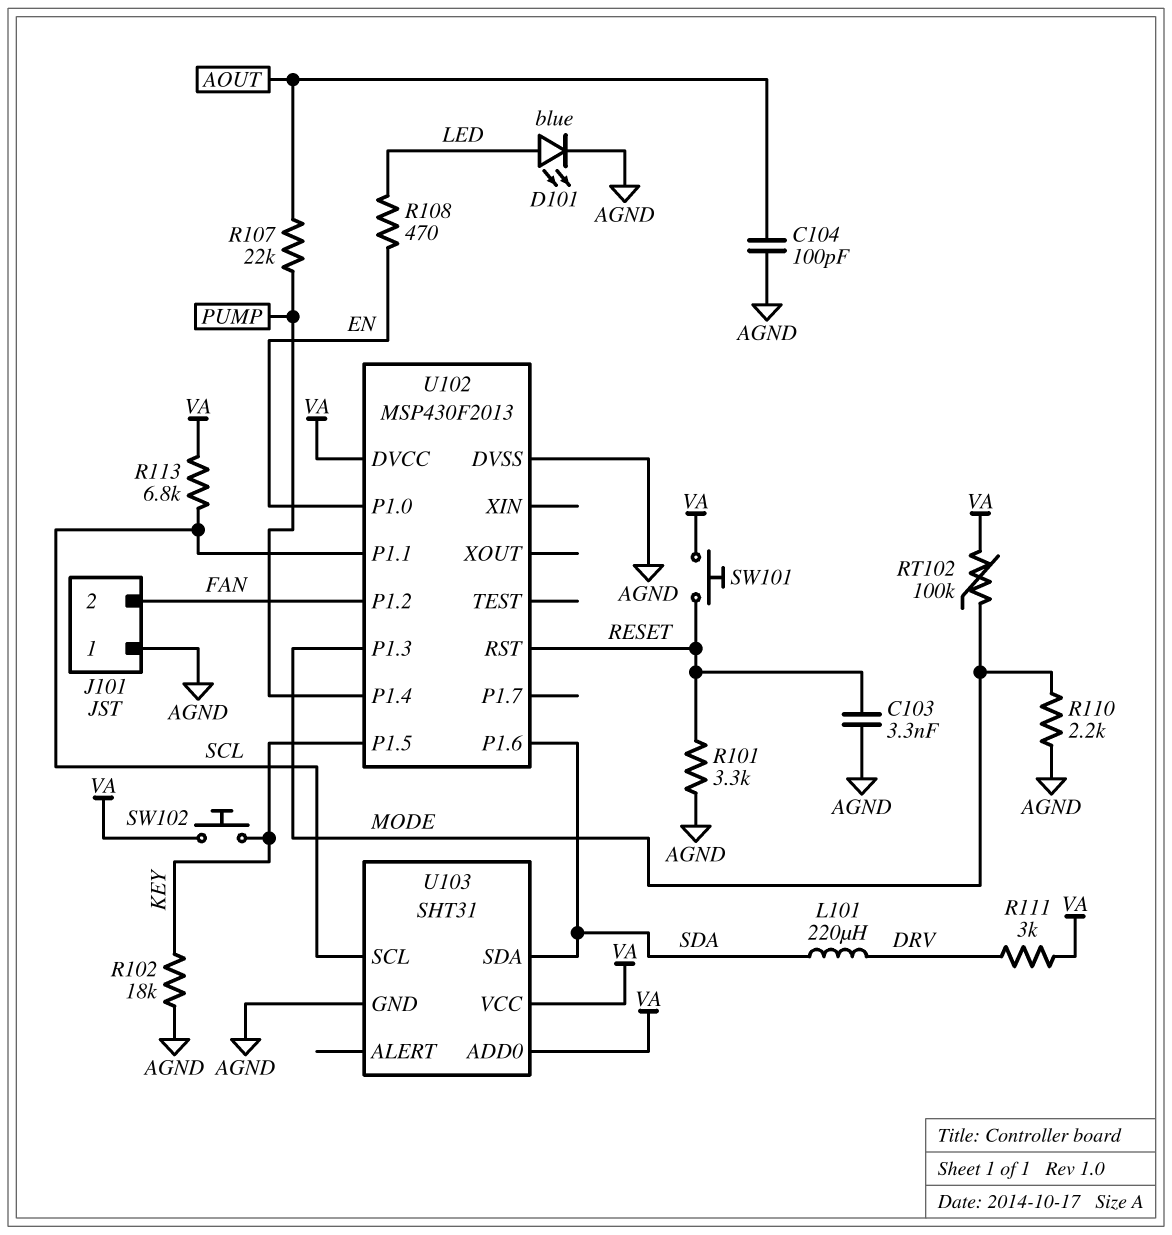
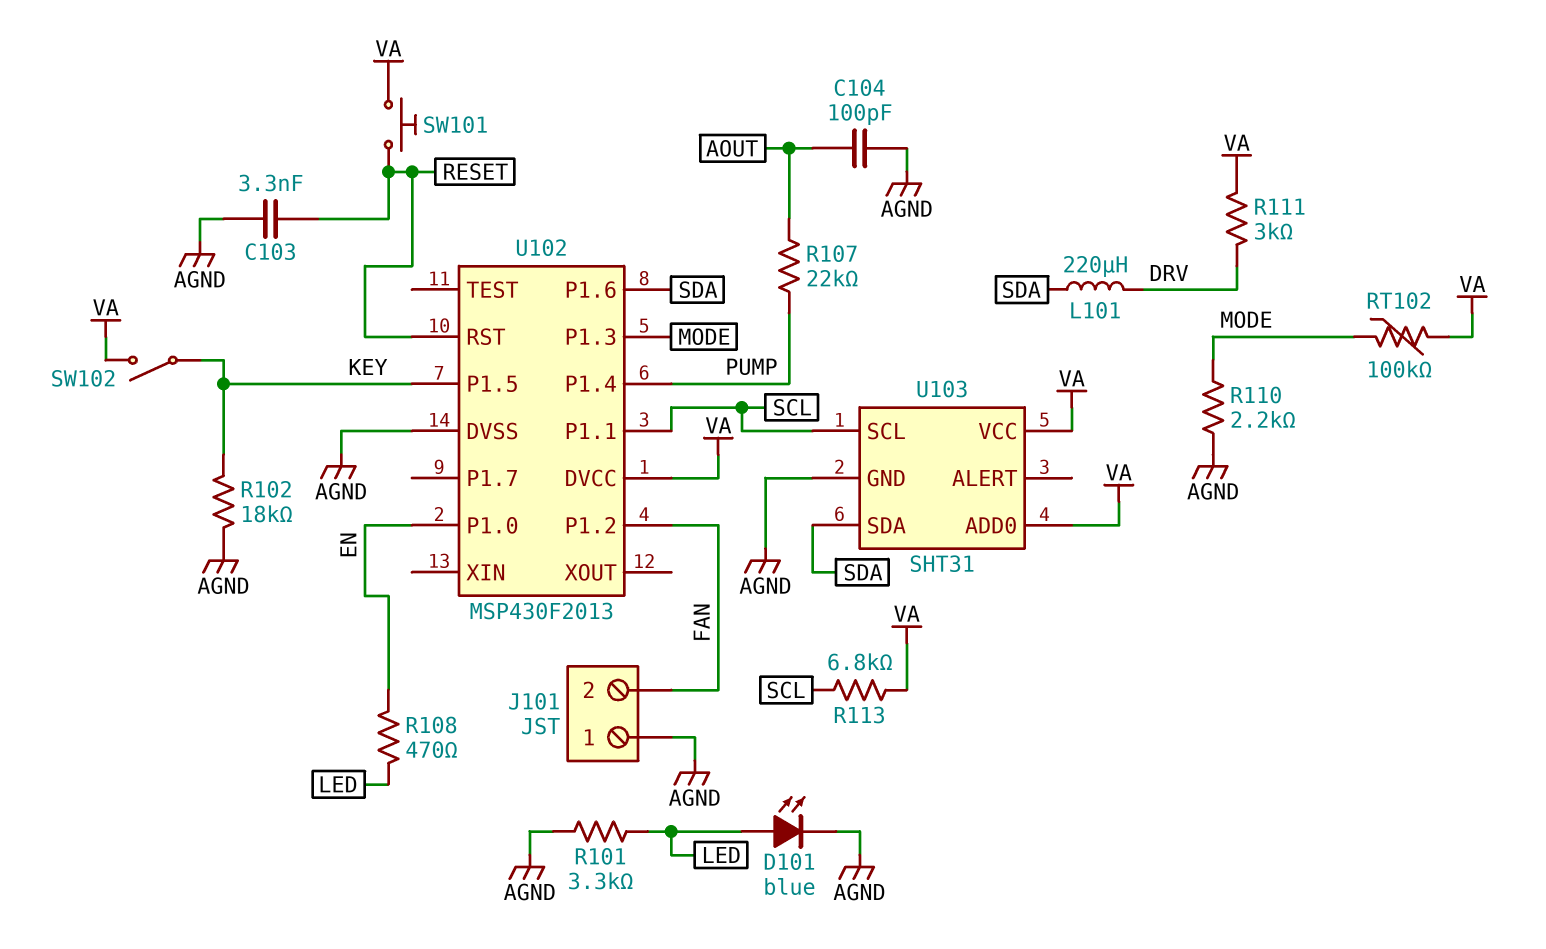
R101: 3.3k (AGND, RESET) -> 3.3k (AGND, LED)
SW102: button (KEY, VA) -> switch (KEY, VA)

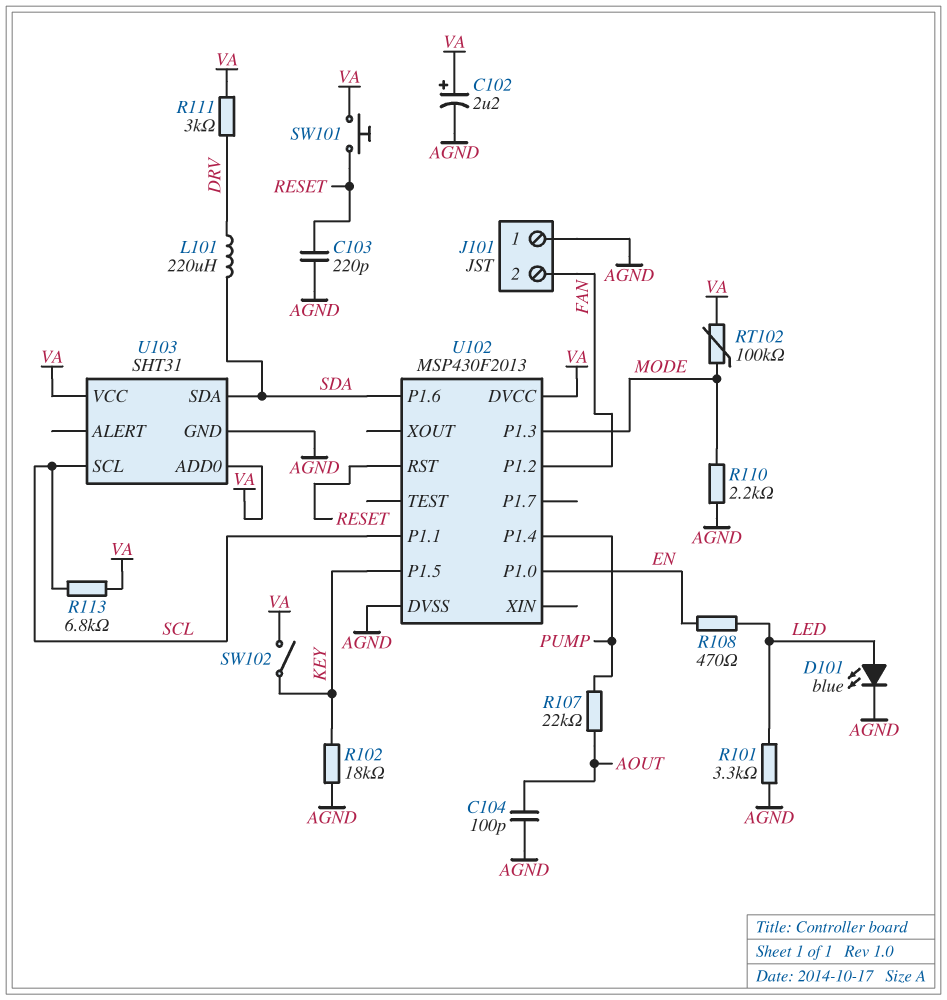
C102: none -> 2.2uF (plus VA, minus AGND)
C103: 3.3nF (AGND, RESET) -> 220pF (AGND, RESET)

